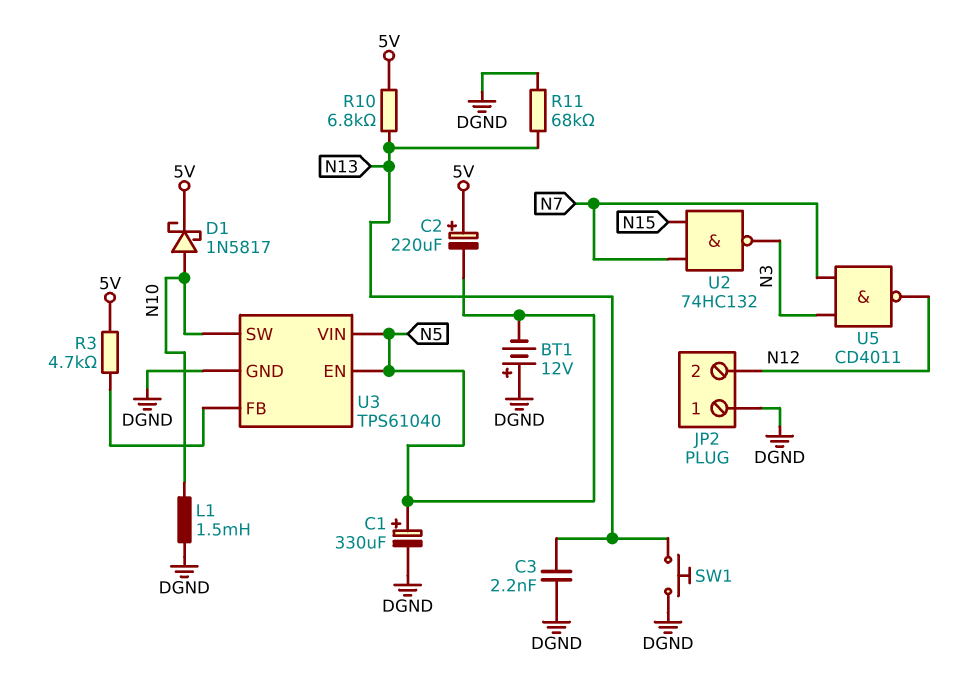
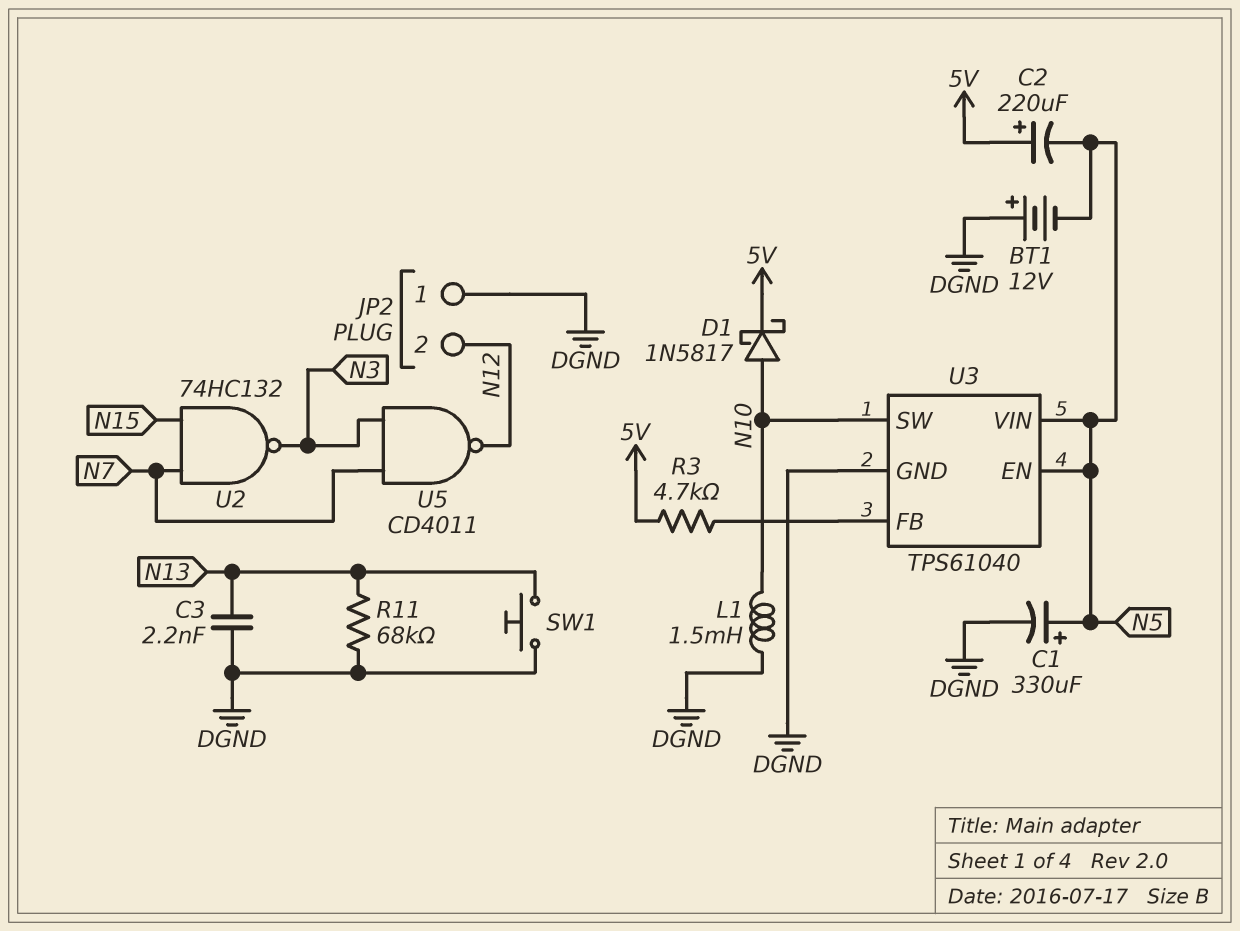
R10: 6.8k (5V, N13) -> none

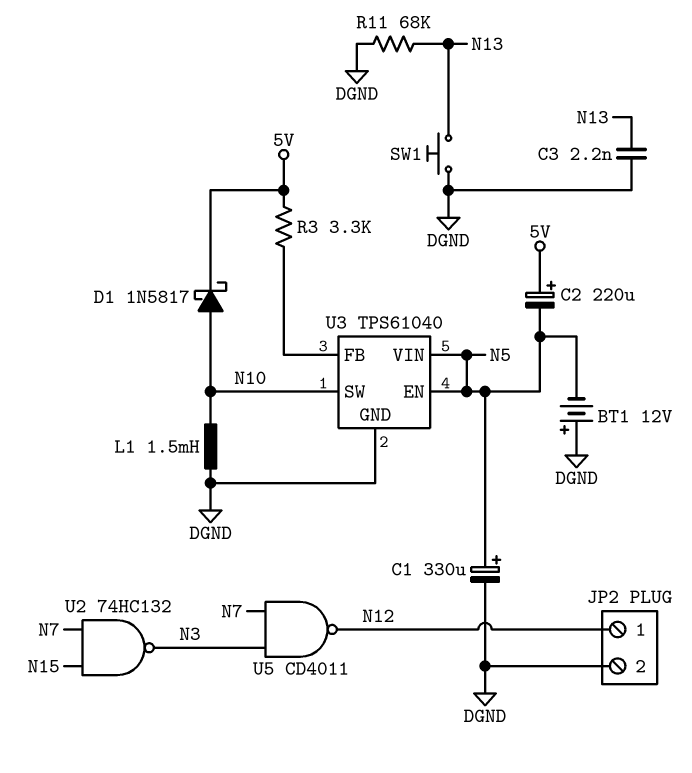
JP2 pin 1: DGND -> N12
JP2 pin 2: N12 -> DGND
R3: 4.7k (5V, U3/FB) -> 3.3k (5V, U3/FB)

